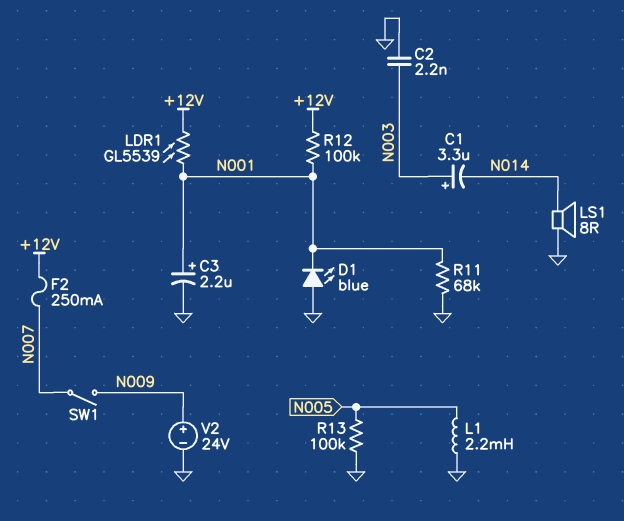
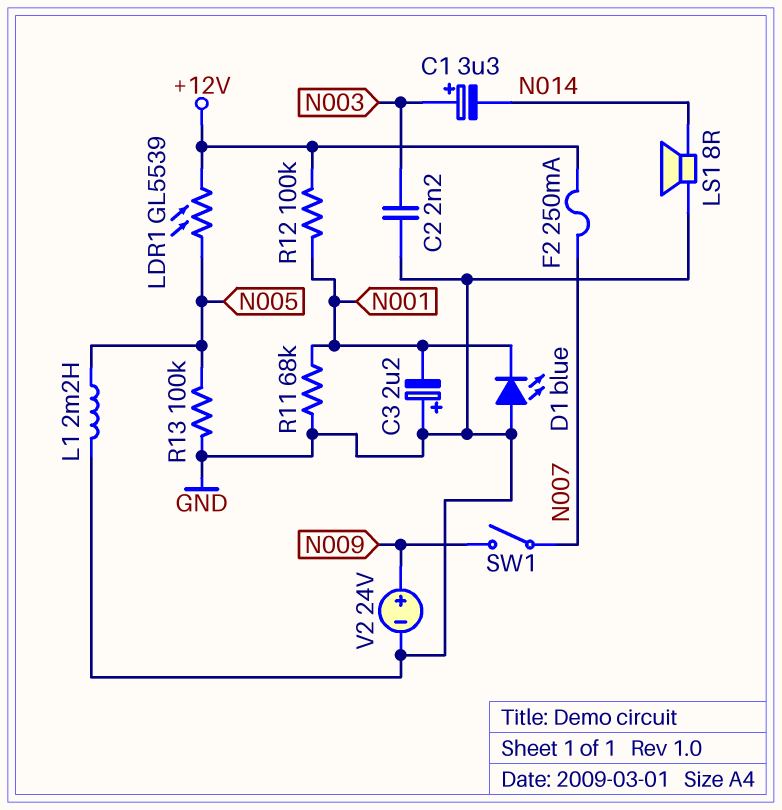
C3: 2.2uF (plus N001, minus GND) -> 2.2uF (plus GND, minus N001)
LDR1: GL5539 (+12V, N001) -> GL5539 (+12V, N005)

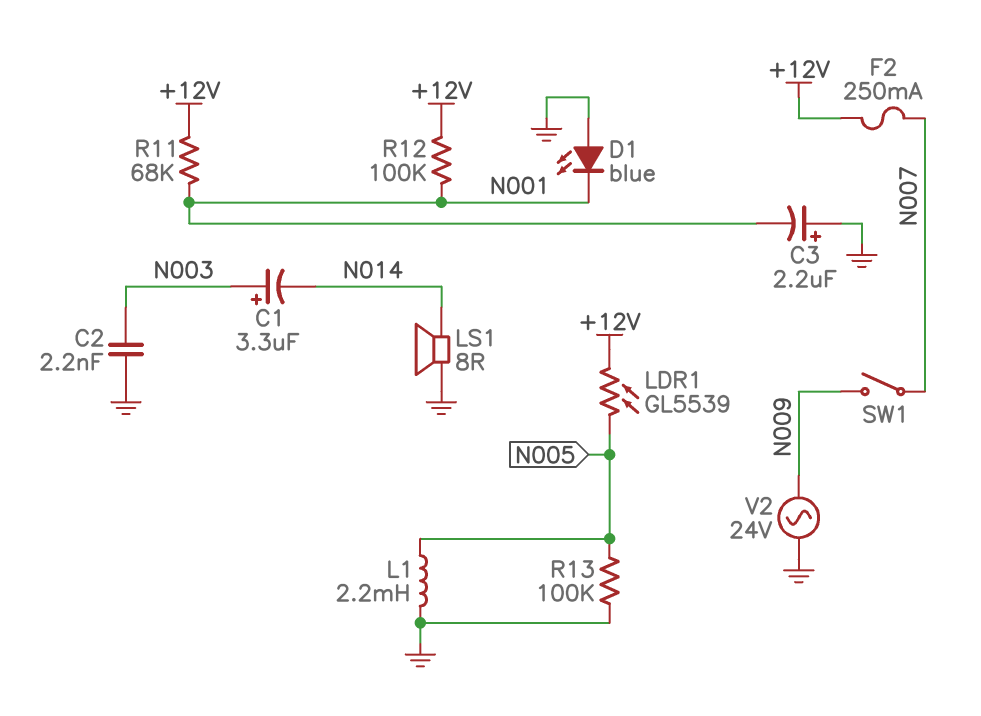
R11: 68k (GND, N001) -> 68k (+12V, N001)
V2: 24V (plus N009, minus GND) -> AC 24V (GND, N009)

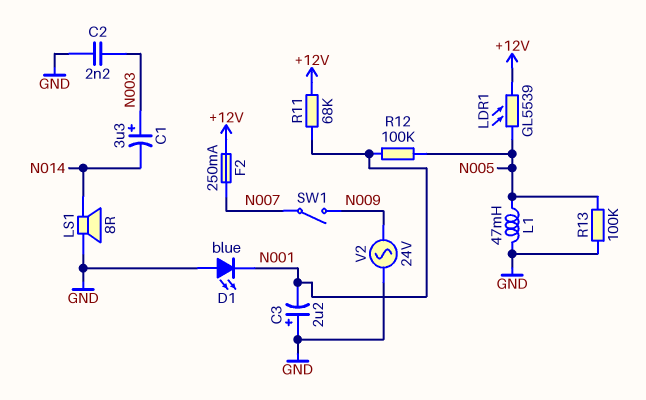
L1: 2.2mH (GND, N005) -> 47mH (GND, N005)
R12: 100k (+12V, N001) -> 100k (N001, N005)

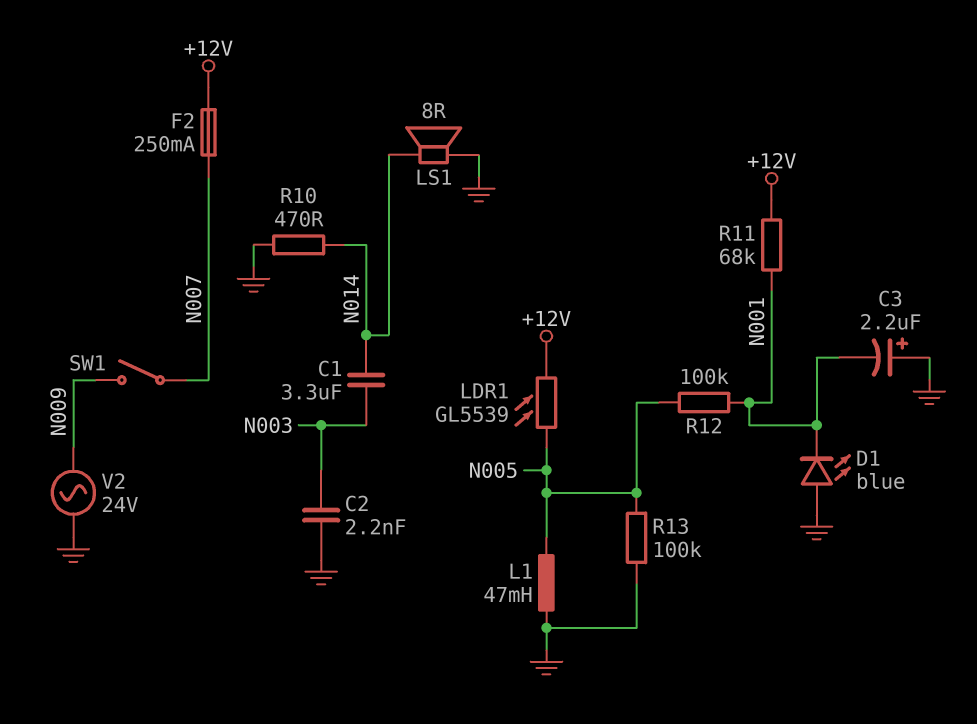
C1: 3.3uF (plus N003, minus N014) -> 3.3uF (N003, N014)
R10: none -> 470 (GND, N014)

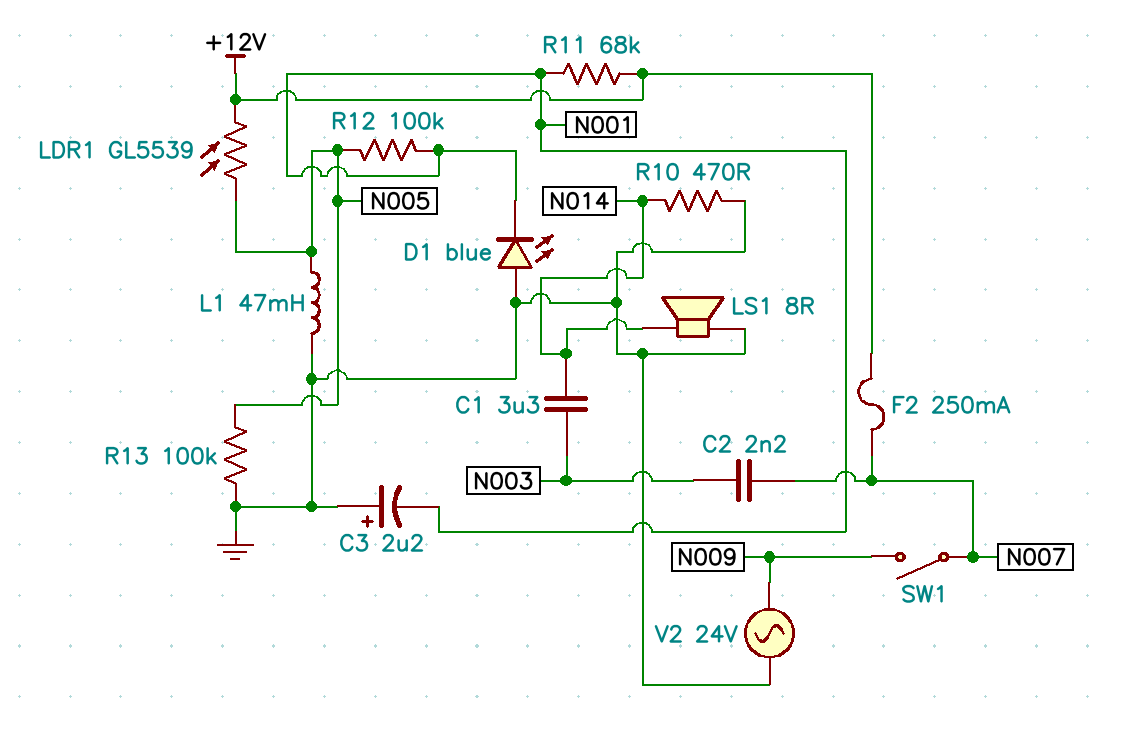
C2: 2.2nF (GND, N003) -> 2.2nF (N003, N007)

